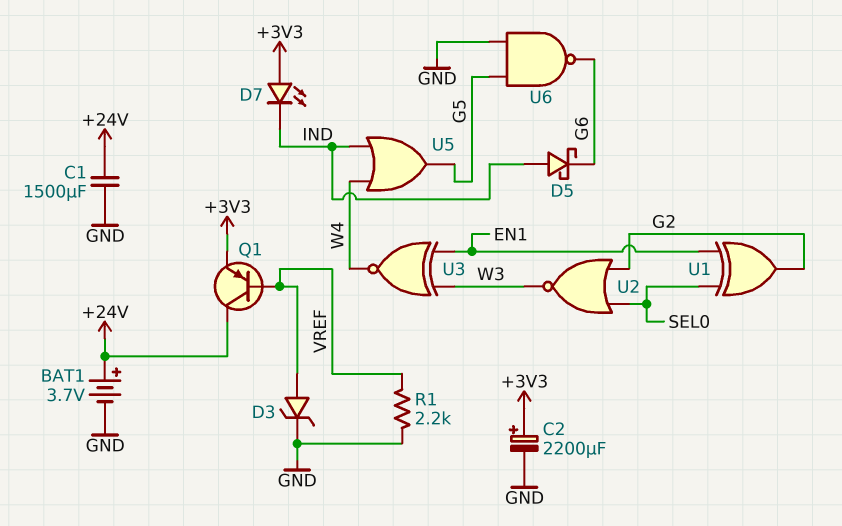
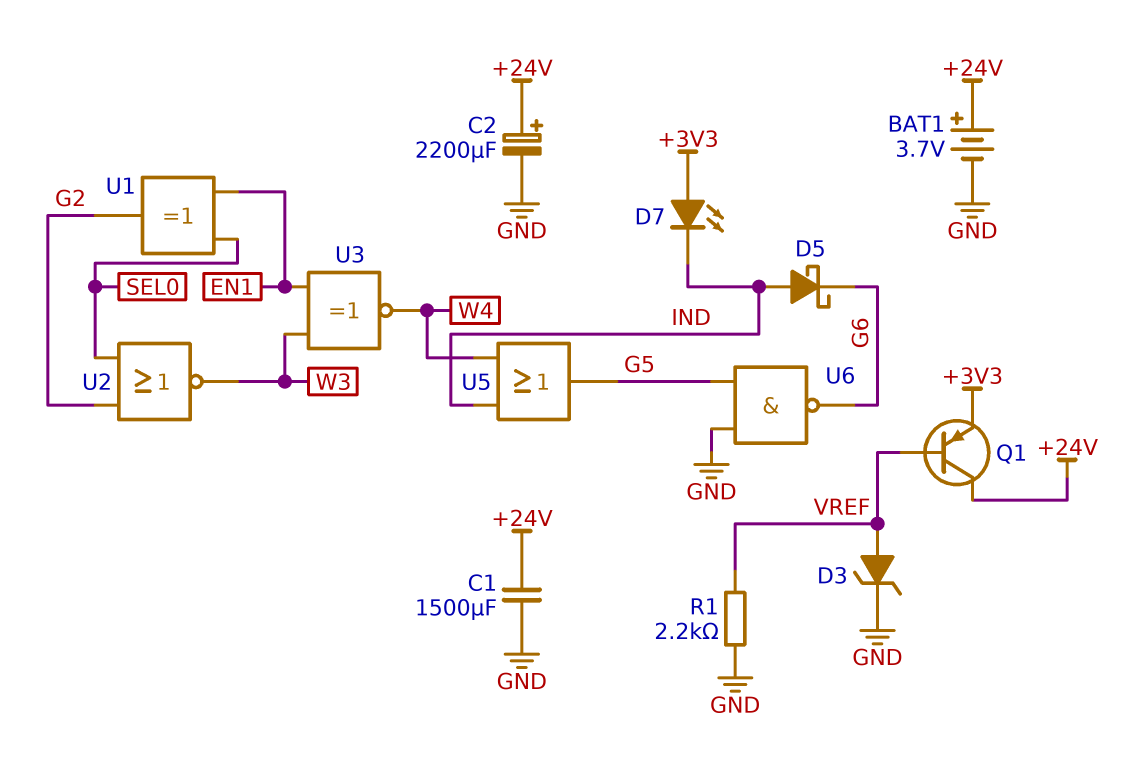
C2: 2200uF (plus +3V3, minus GND) -> 2200uF (plus +24V, minus GND)

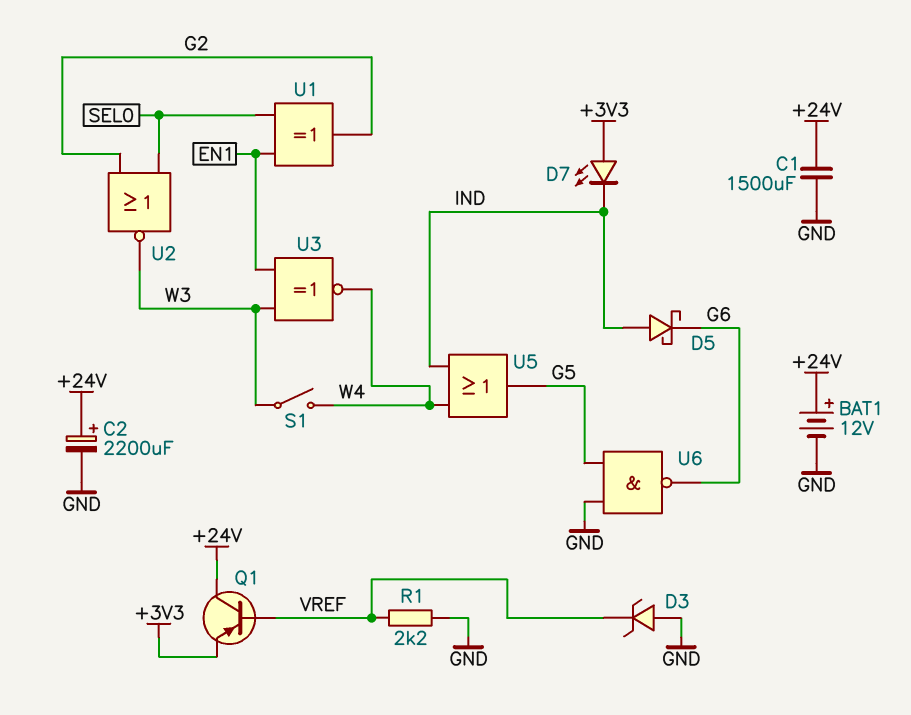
BAT1: 3.7V (plus +24V, minus GND) -> 12V (plus +24V, minus GND)
D3: zener (A VREF, K GND) -> zener (A GND, K VREF)
S1: none -> switch (W3, W4)

